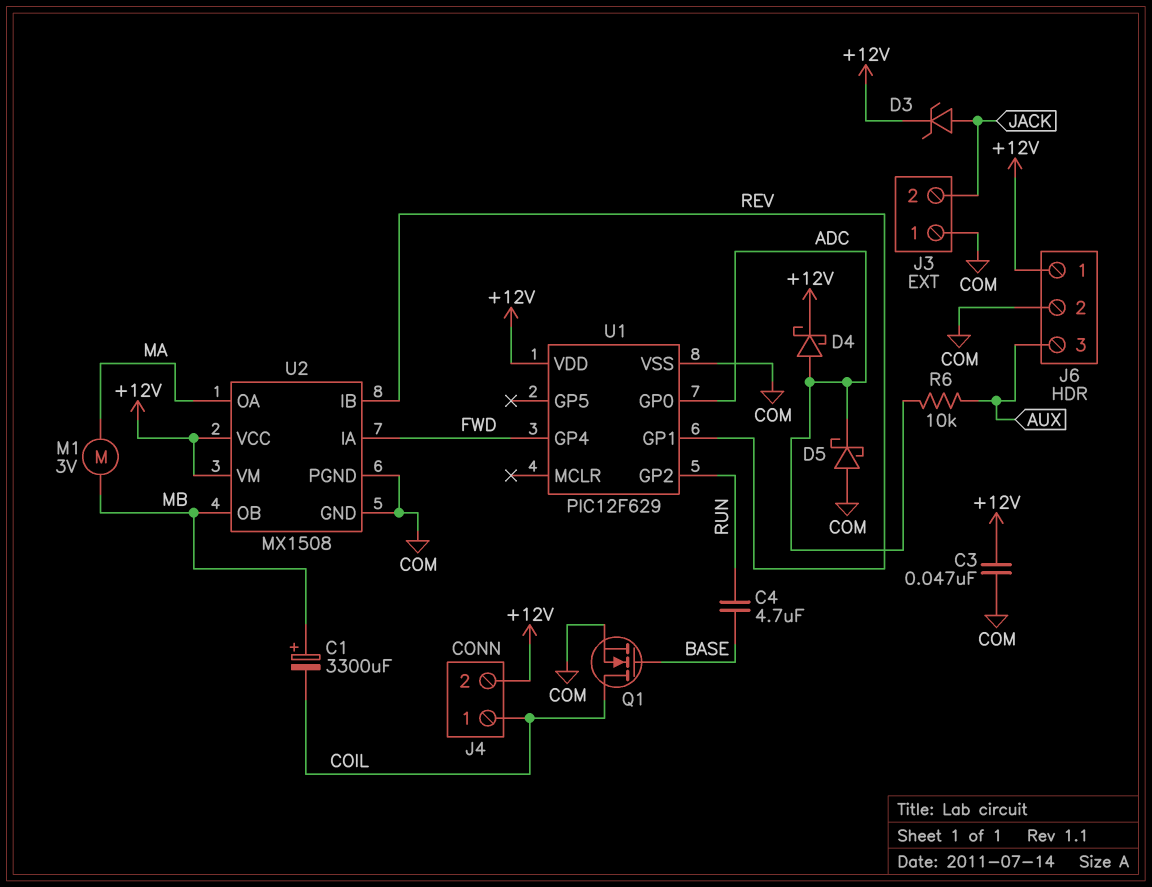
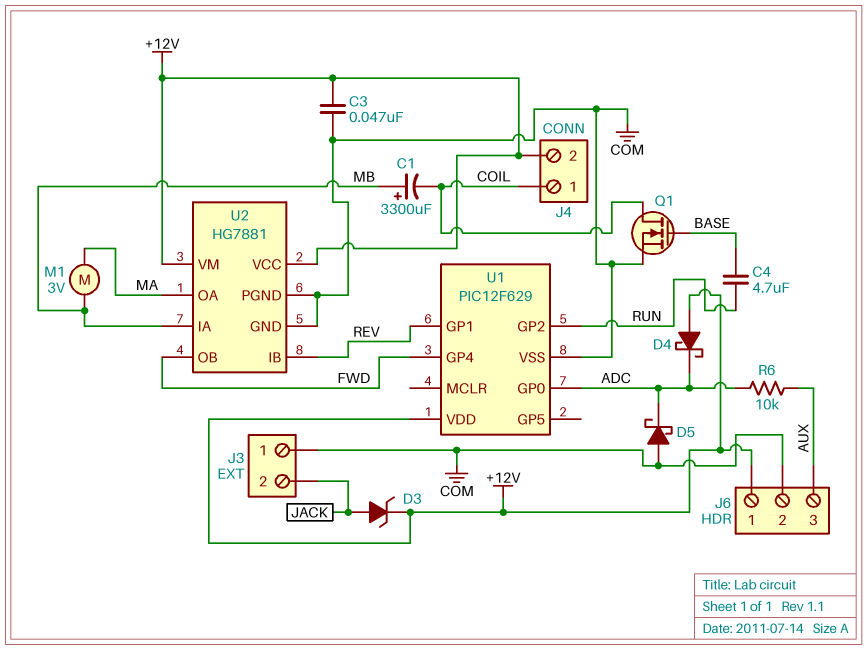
D4: schottky (A ADC, K +12V) -> schottky (A +12V, K ADC)
U2: MX1508 -> HG7881
U2 pin IA: FWD -> MB
U2 pin OB: MB -> FWD

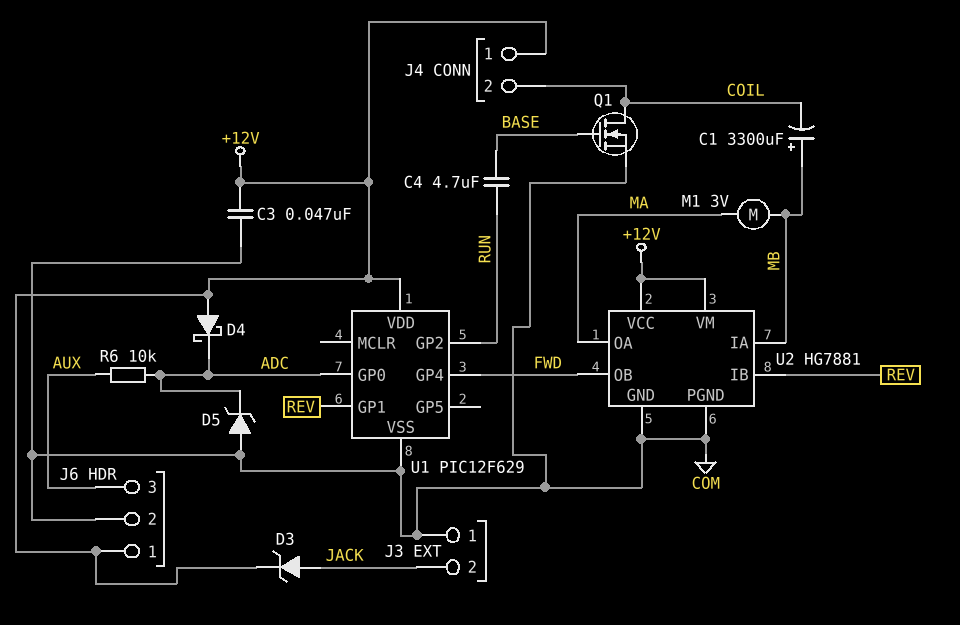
D5: schottky (A COM, K ADC) -> zener (A COM, K ADC)
J4 pin 1: COIL -> +12V
J4 pin 2: +12V -> COIL

